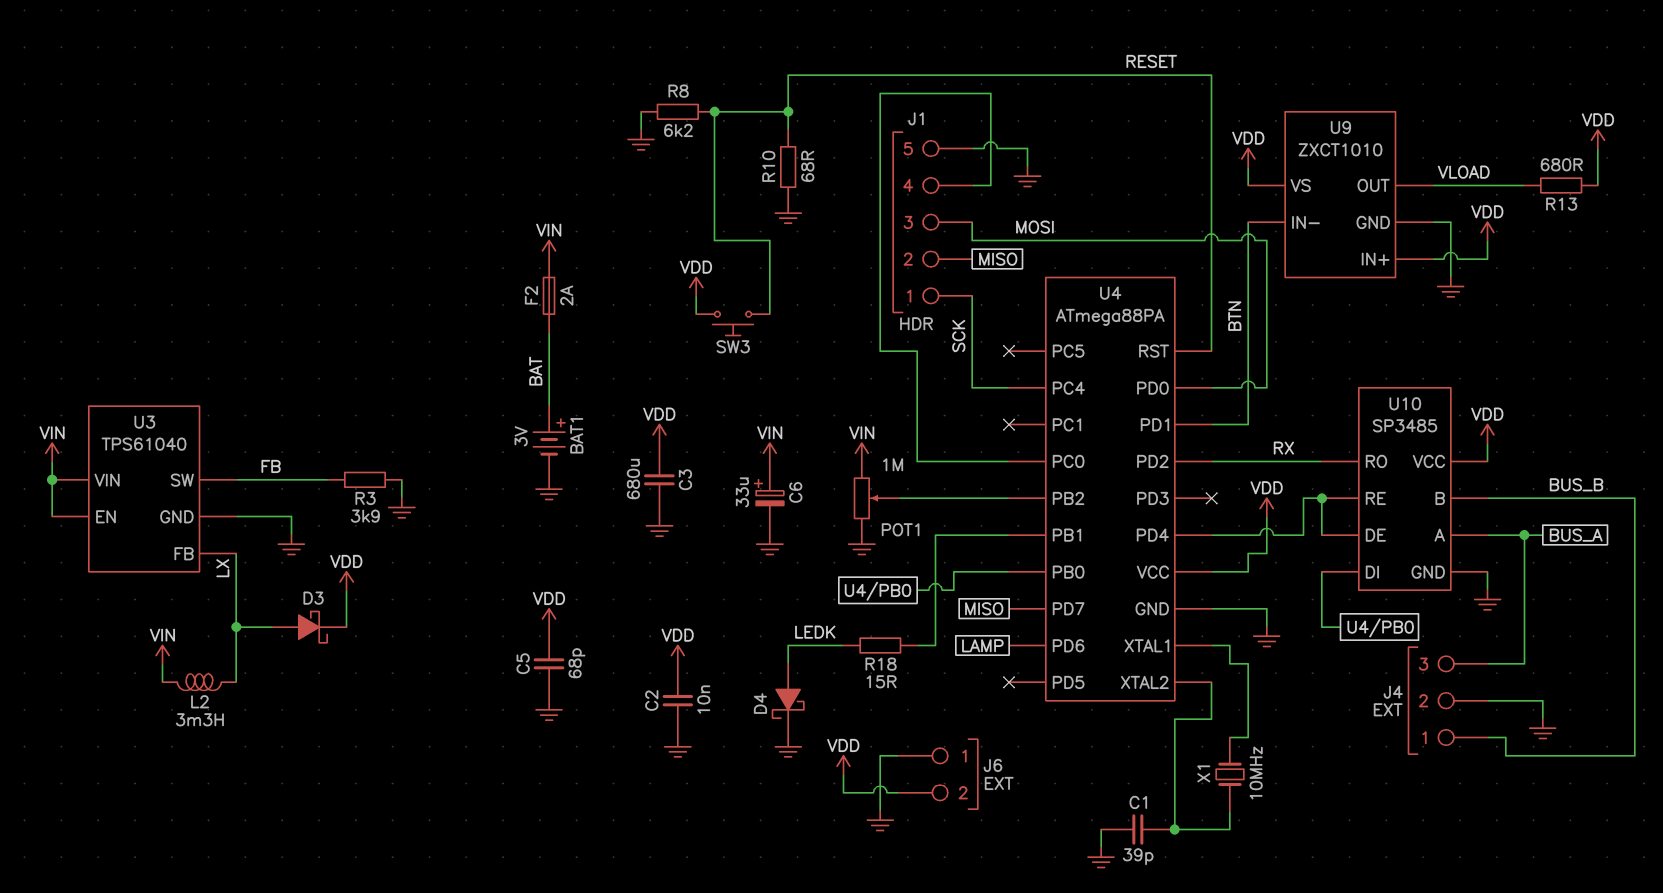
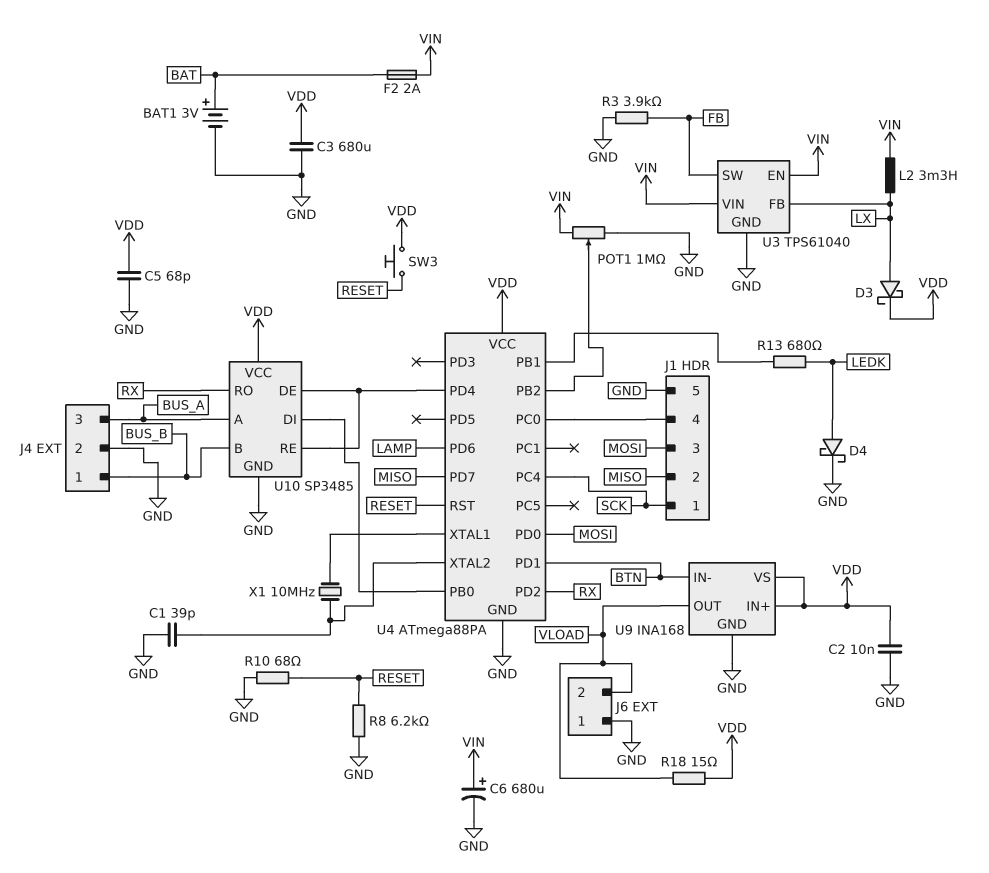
C6: 33uF (plus VIN, minus GND) -> 680uF (plus VIN, minus GND)
J6 pin 2: VDD -> VLOAD
R13: 680 (VDD, VLOAD) -> 680 (LEDK, U4/PB1)
R18: 15 (LEDK, U4/PB1) -> 15 (VDD, VLOAD)
U9: ZXCT1010 -> INA168

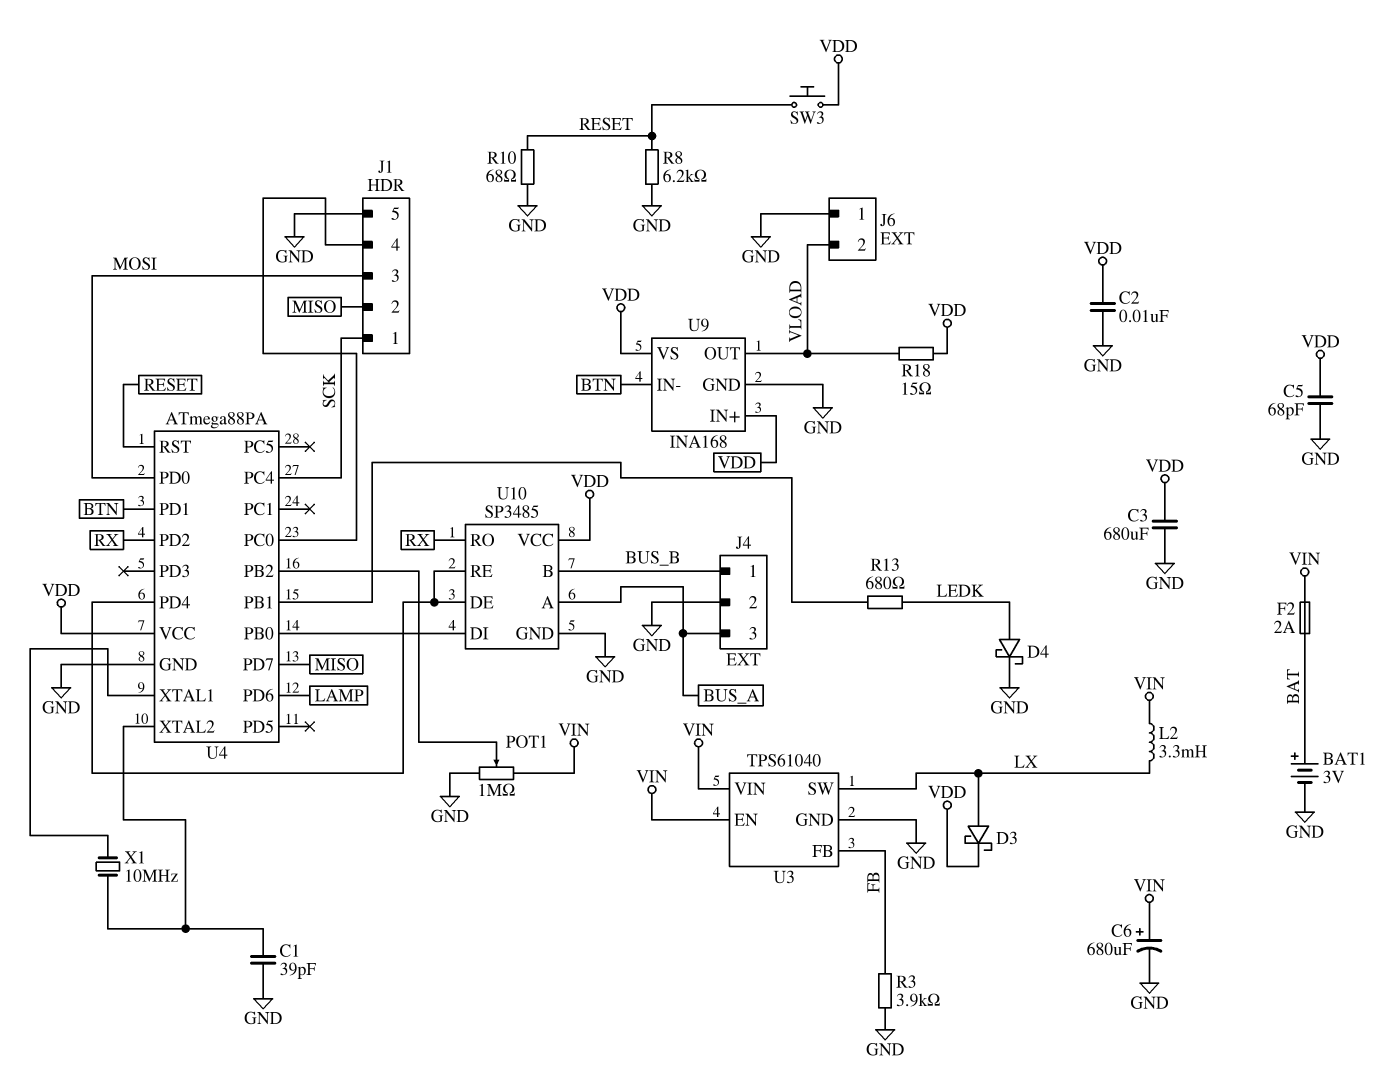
U3 pin FB: LX -> FB
U3 pin SW: FB -> LX

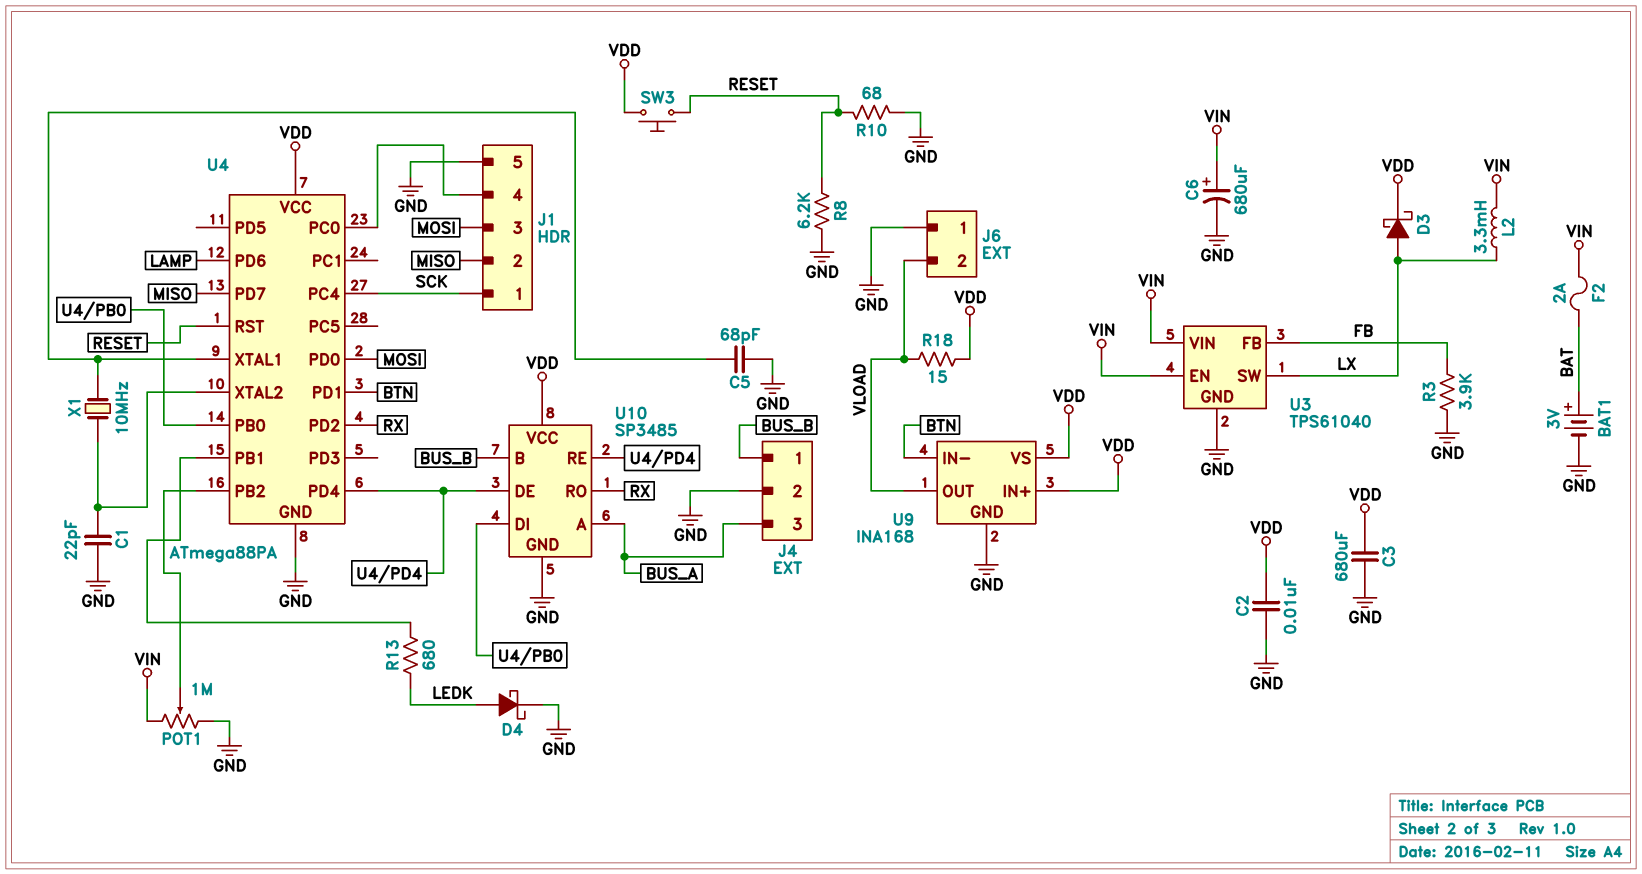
C1: 39pF (GND, U4/XTAL2) -> 22pF (GND, U4/XTAL2)
C5: 68pF (GND, VDD) -> 68pF (GND, U4/XTAL1)

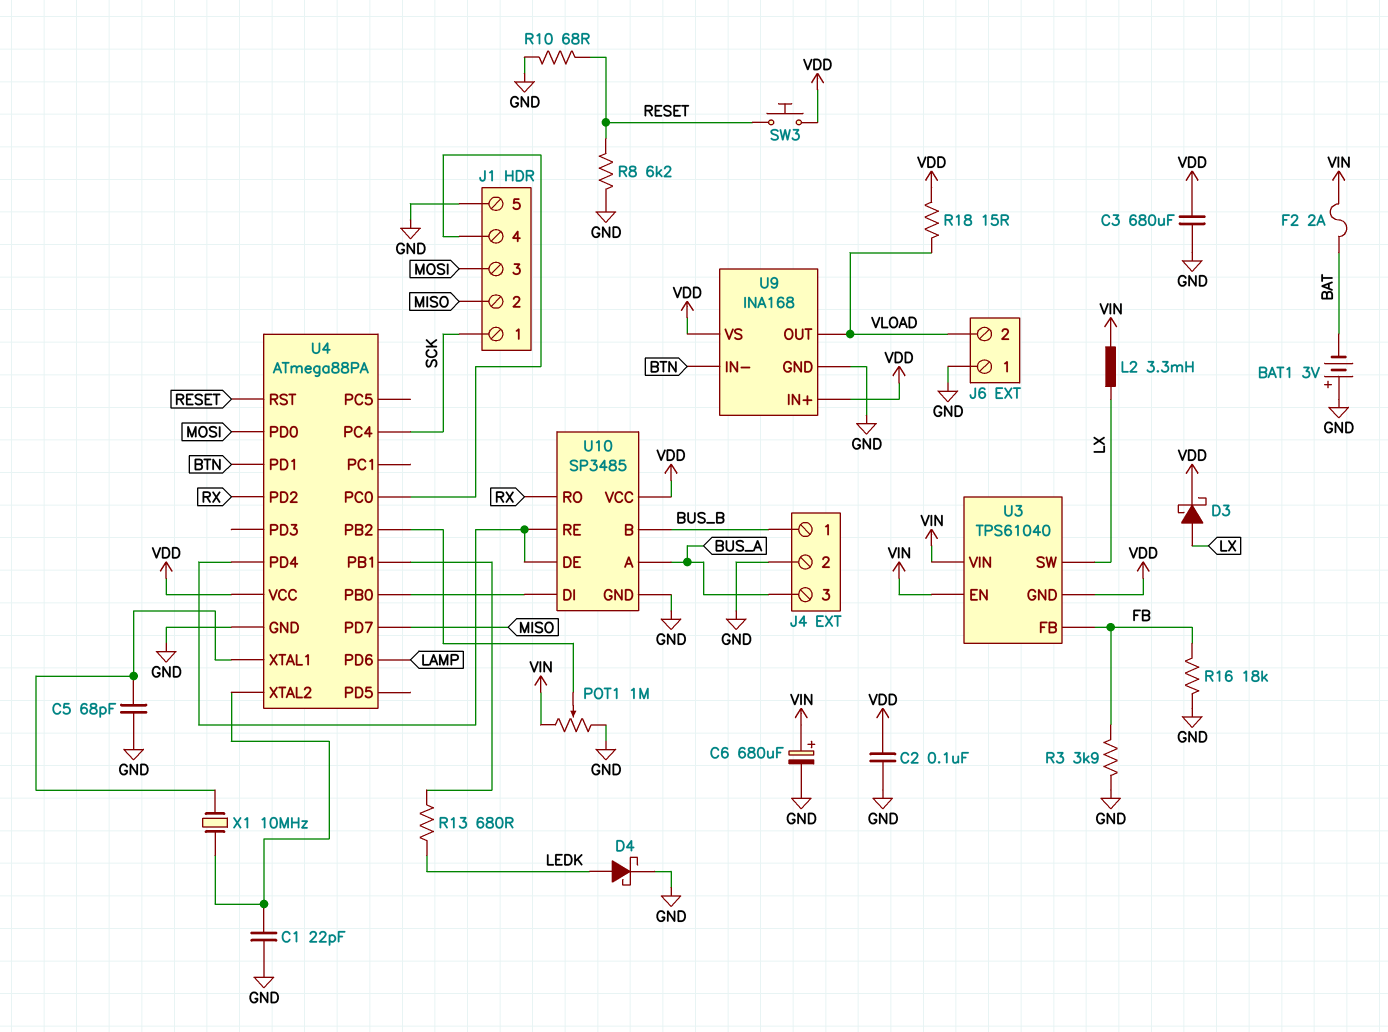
BAT1: 3V (plus BAT, minus GND) -> 3V (plus GND, minus BAT)
C2: 10nF (GND, VDD) -> 100nF (GND, VDD)
R16: none -> 18k (FB, GND)
U3 pin GND: GND -> VDD

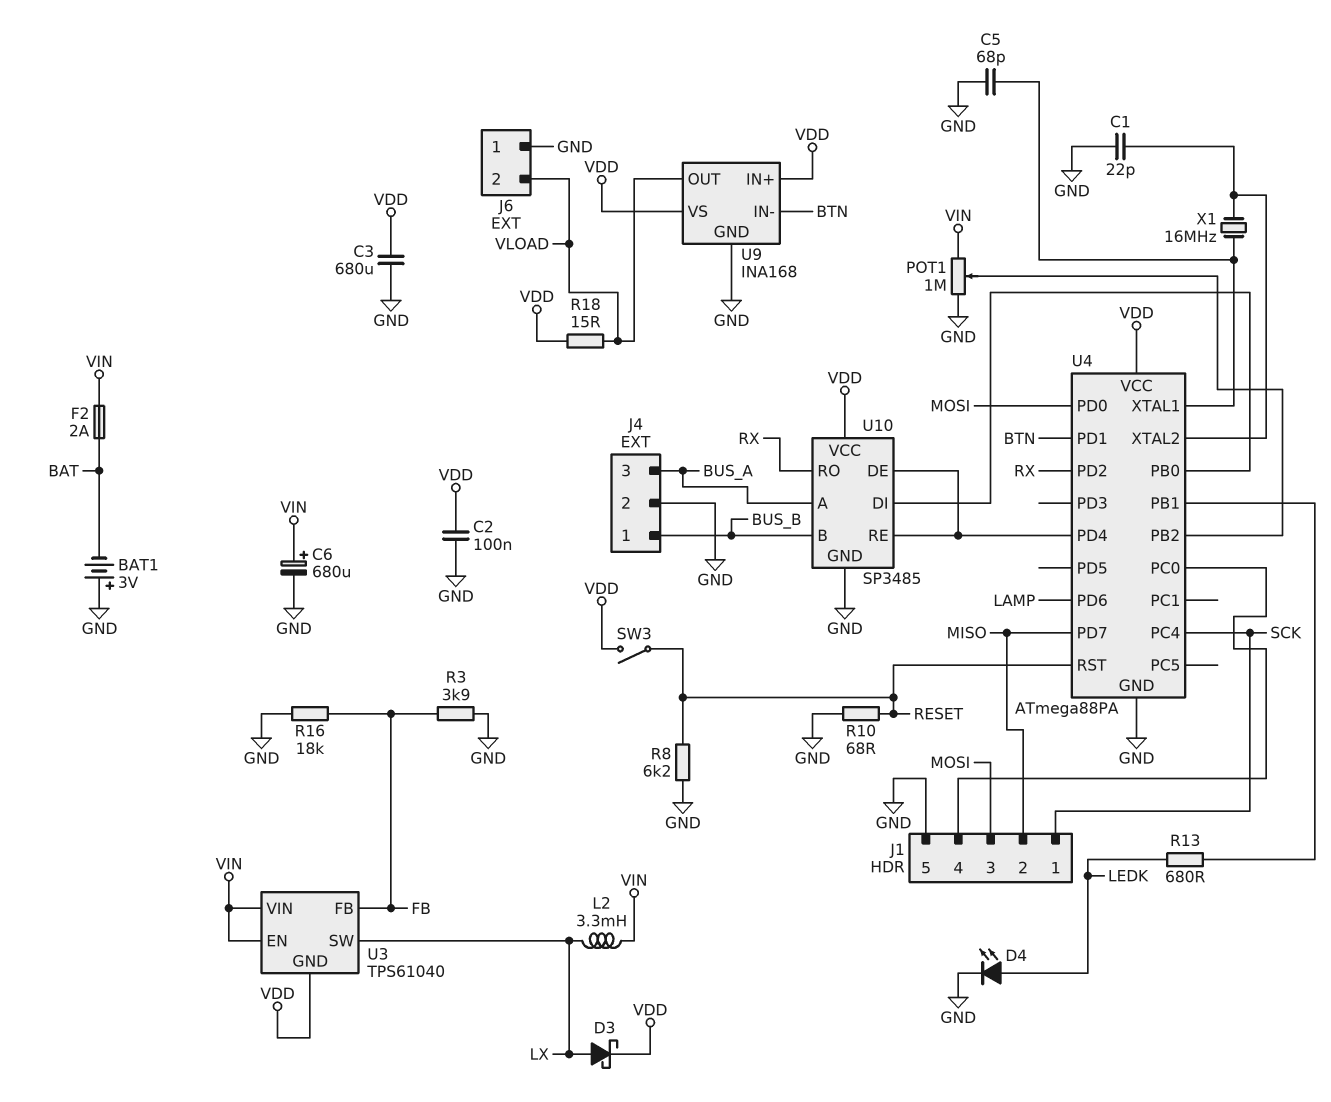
D4: schottky (A LEDK, K GND) -> LED (A LEDK, K GND)
SW3: button (RESET, VDD) -> switch (RESET, VDD)
X1: 10MHz (U4/XTAL1, U4/XTAL2) -> 16MHz (U4/XTAL1, U4/XTAL2)

